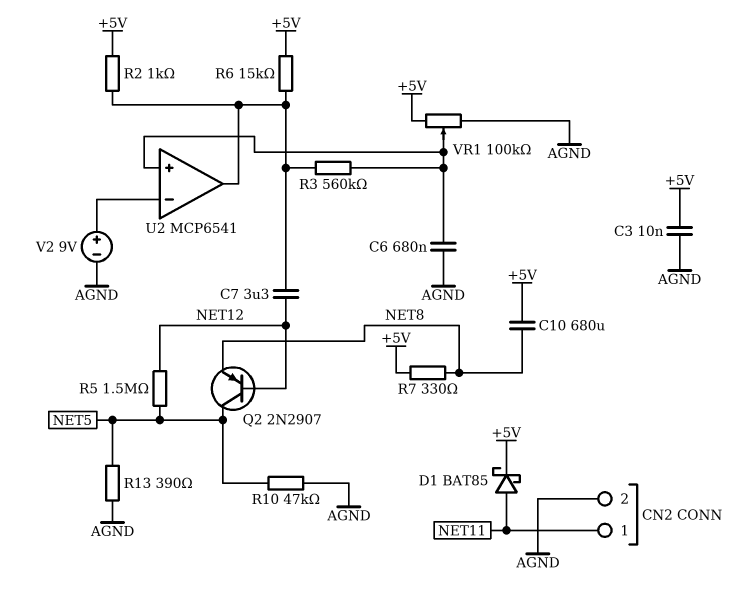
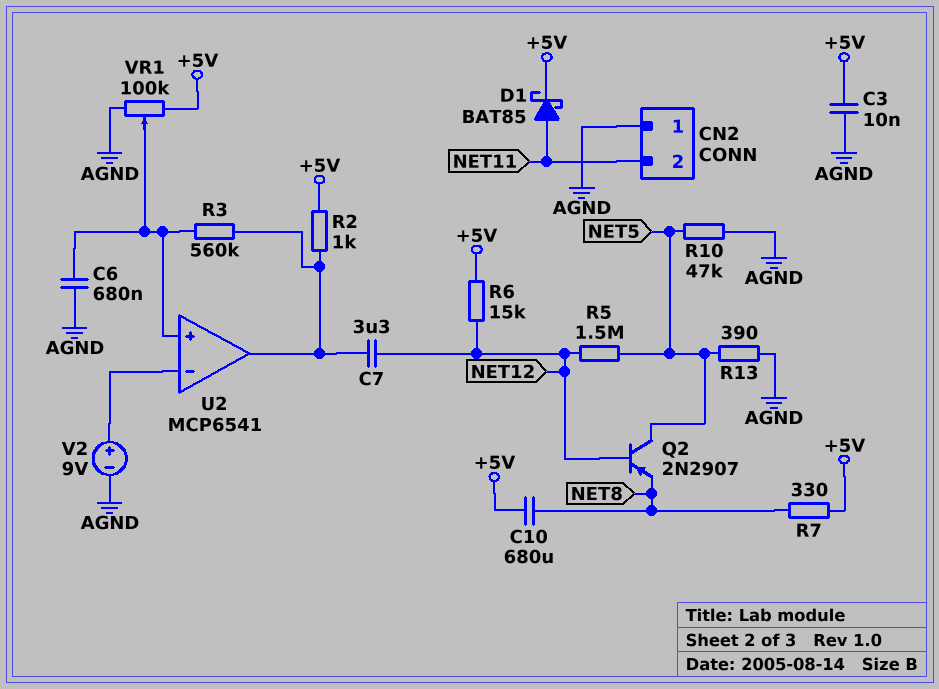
CN2 pin 1: NET11 -> AGND
CN2 pin 2: AGND -> NET11
R6: 15k (+5V, U2/out) -> 15k (+5V, NET12)

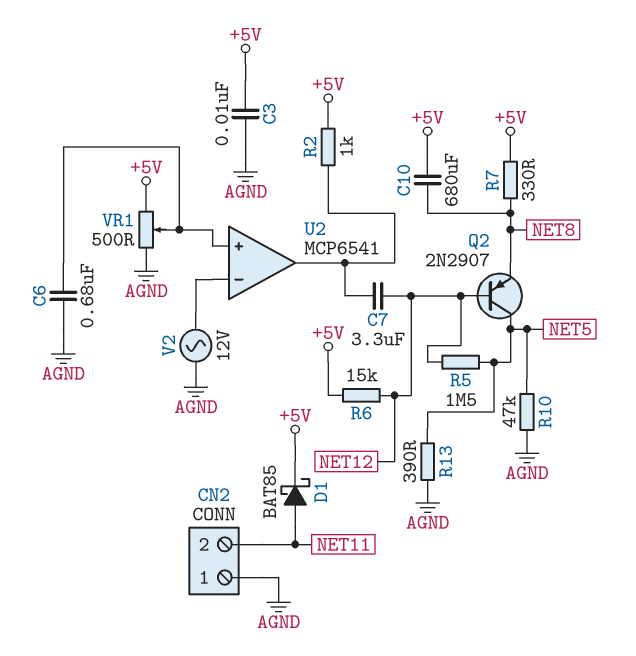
R3: 560k (U2/in+, U2/out) -> none
V2: 9V (plus U2/in-, minus AGND) -> AC 12V (AGND, U2/in-)
VR1: 100k (+5V, AGND, wiper U2/in+) -> 500 (+5V, AGND, wiper U2/in+)

